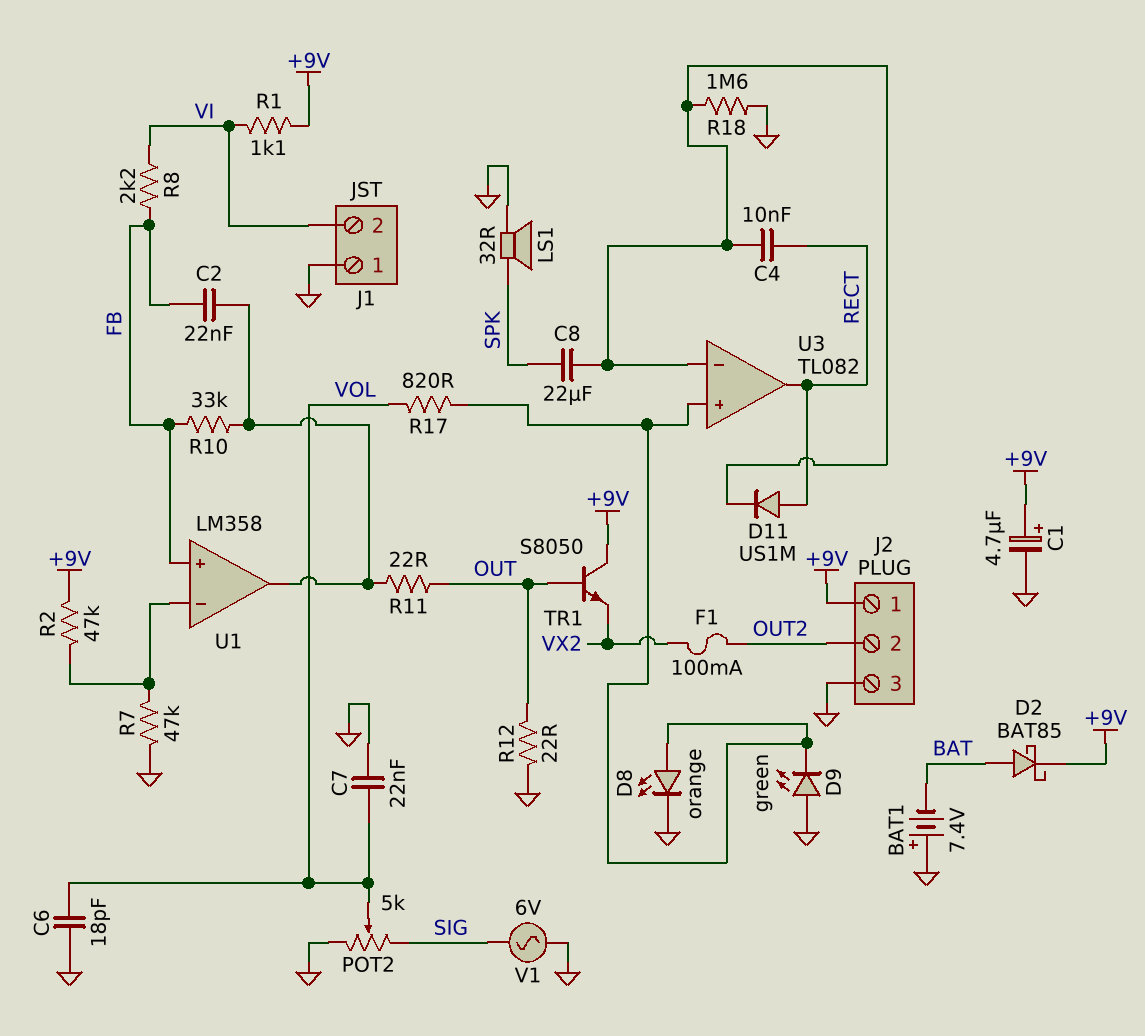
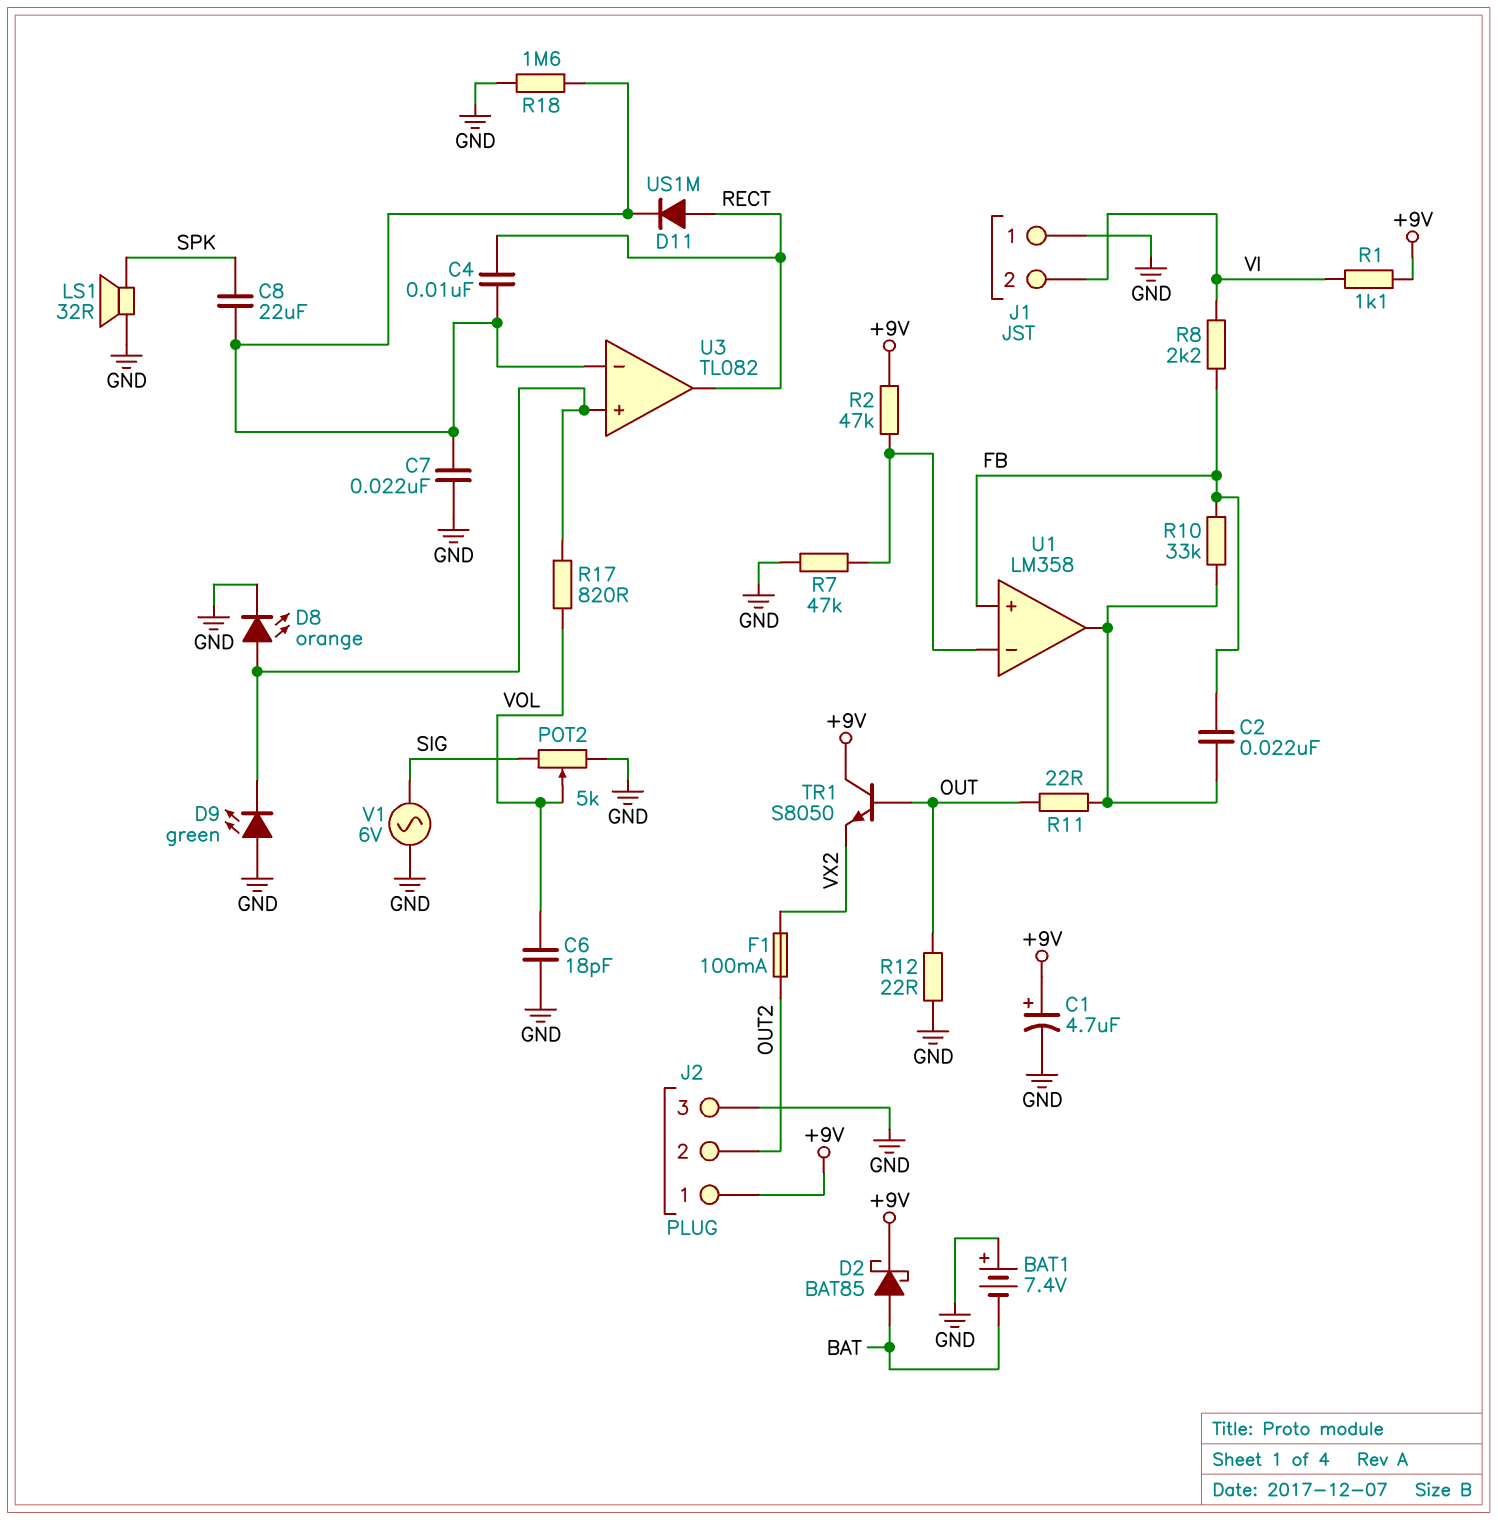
C7: 22nF (GND, VOL) -> 22nF (GND, U3/in-)

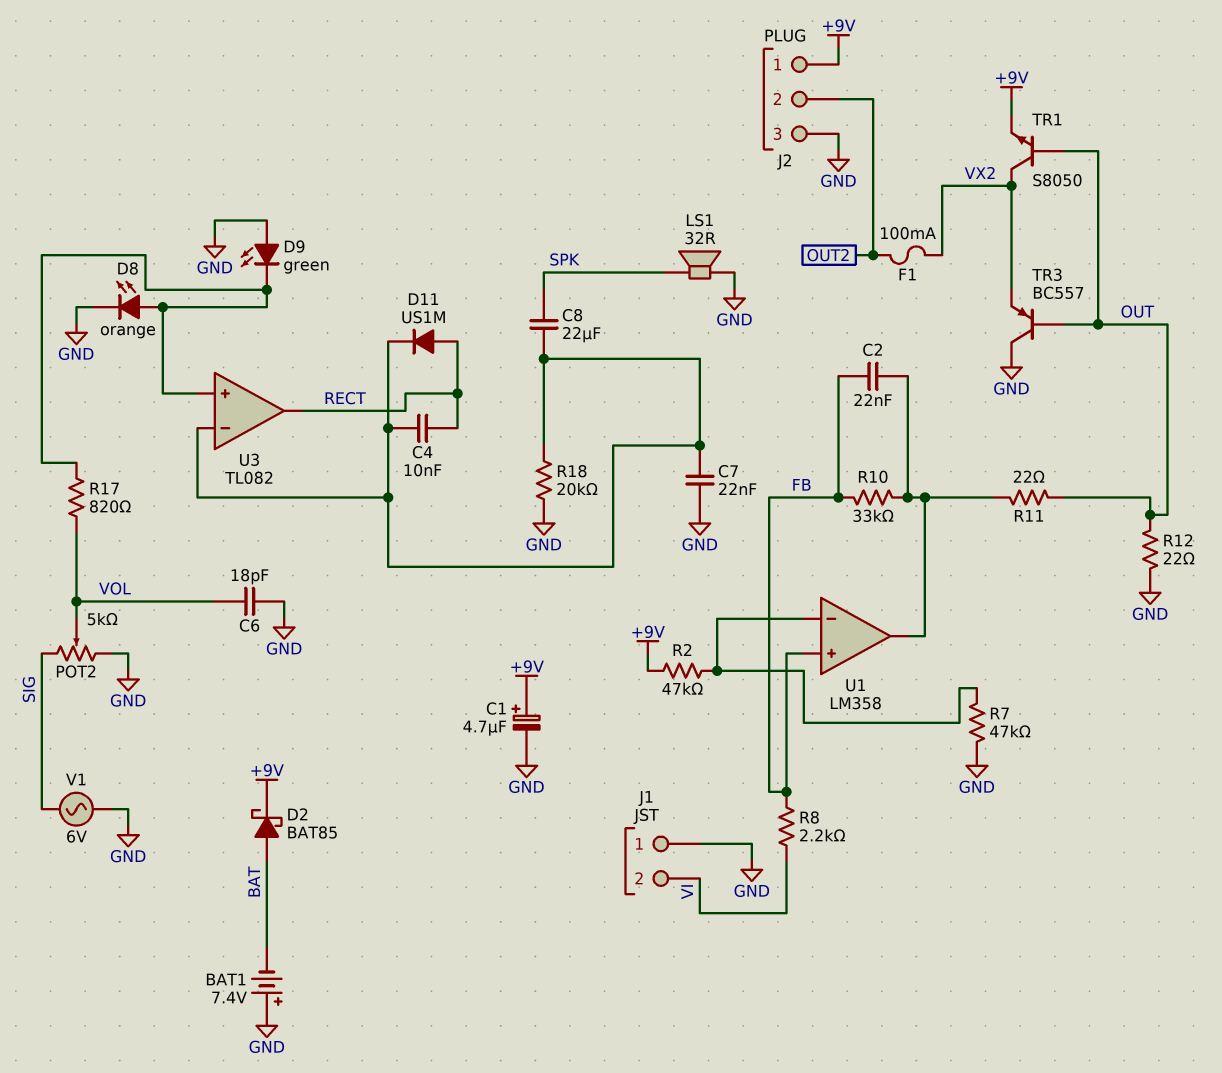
R1: 1.1k (+9V, VI) -> none
R18: 1.6M (GND, U3/in-) -> 20k (GND, U3/in-)
TR1: NPN S8050 (B OUT, C +9V, E VX2) -> NPN S8050 (B OUT, C VX2, E +9V)
TR3: none -> PNP BC557 (B OUT, C GND, E VX2)

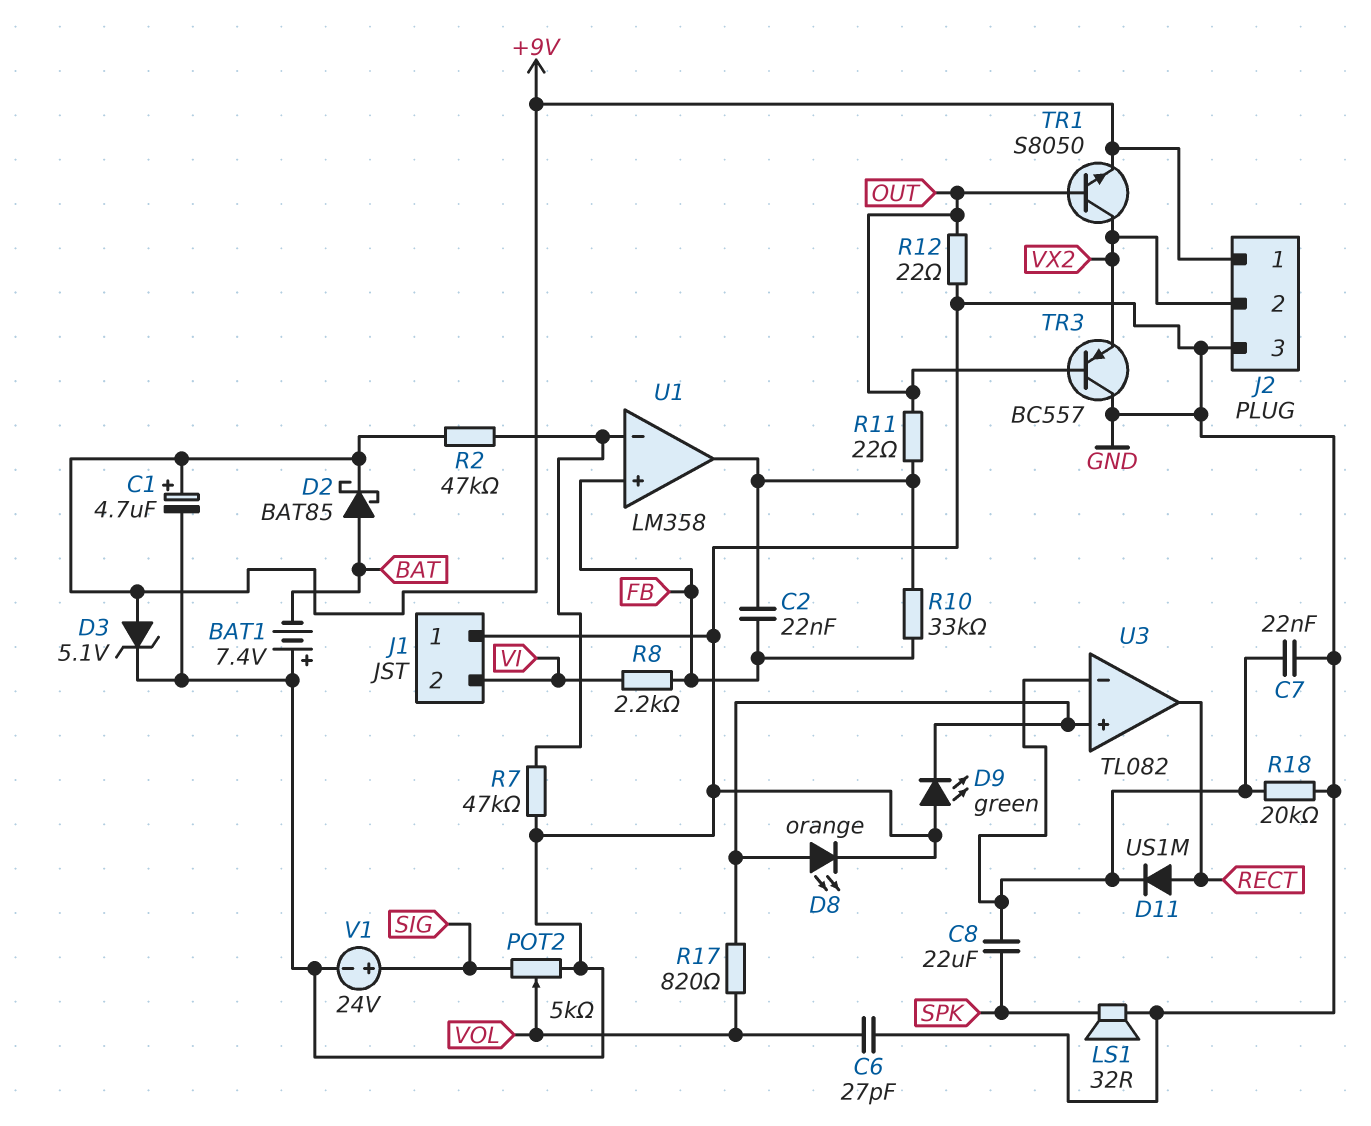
C4: 10nF (RECT, U3/in-) -> none
C6: 18pF (GND, VOL) -> 27pF (GND, VOL)
D3: none -> zener 5.1V (A +9V, K GND)
F1: 100mA (OUT2, VX2) -> none
J2 pin 2: OUT2 -> VX2
V1: AC 6V (GND, SIG) -> 24V (plus SIG, minus GND)

